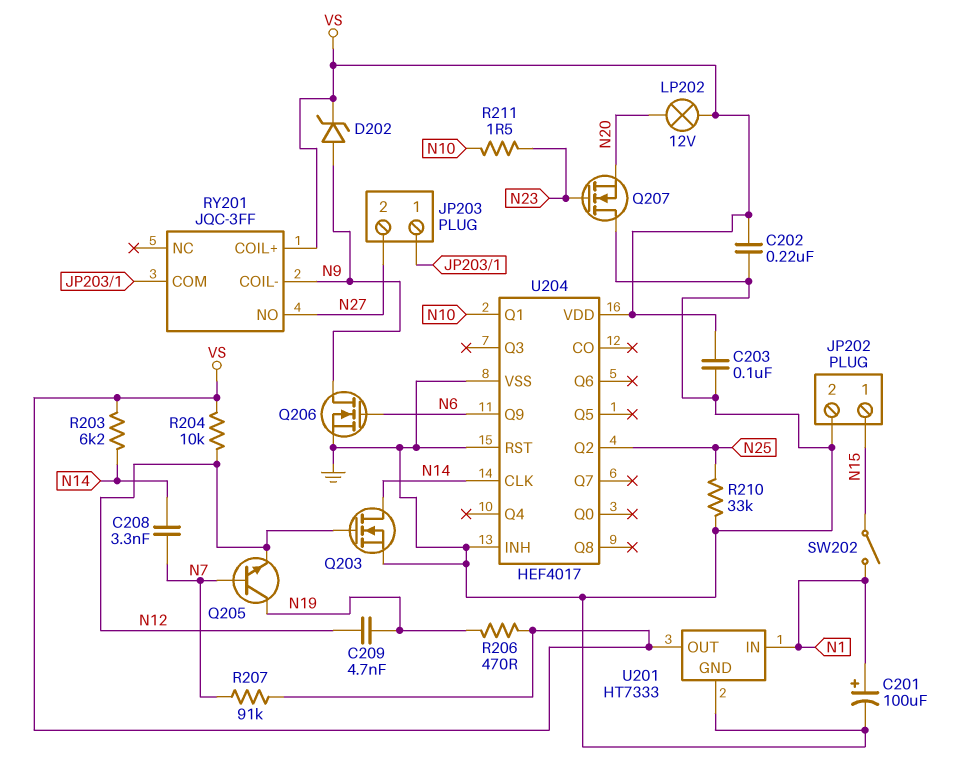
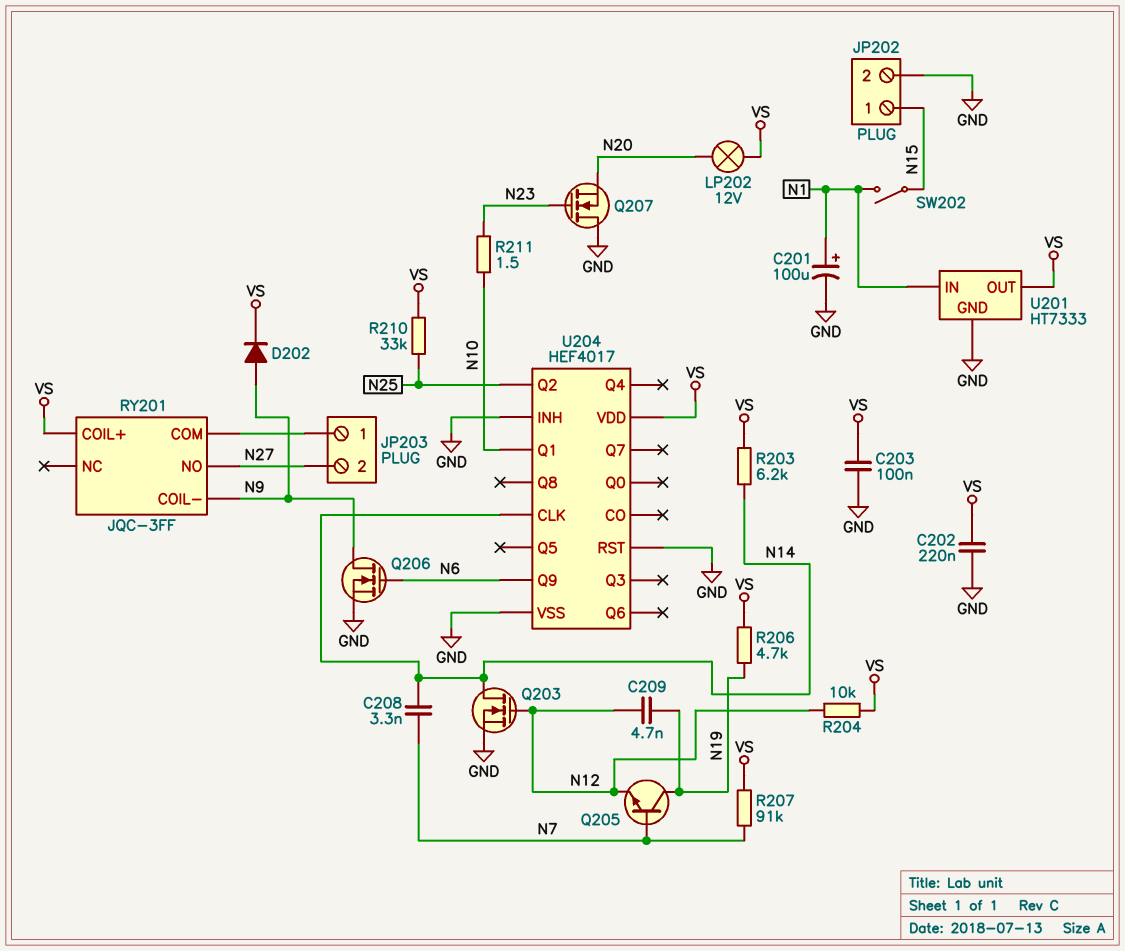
D202: zener (A N9, K VS) -> diode (A N9, K VS)
R206: 470 (N19, VS) -> 4.7k (N19, VS)
R210: 33k (GND, N25) -> 33k (N25, VS)

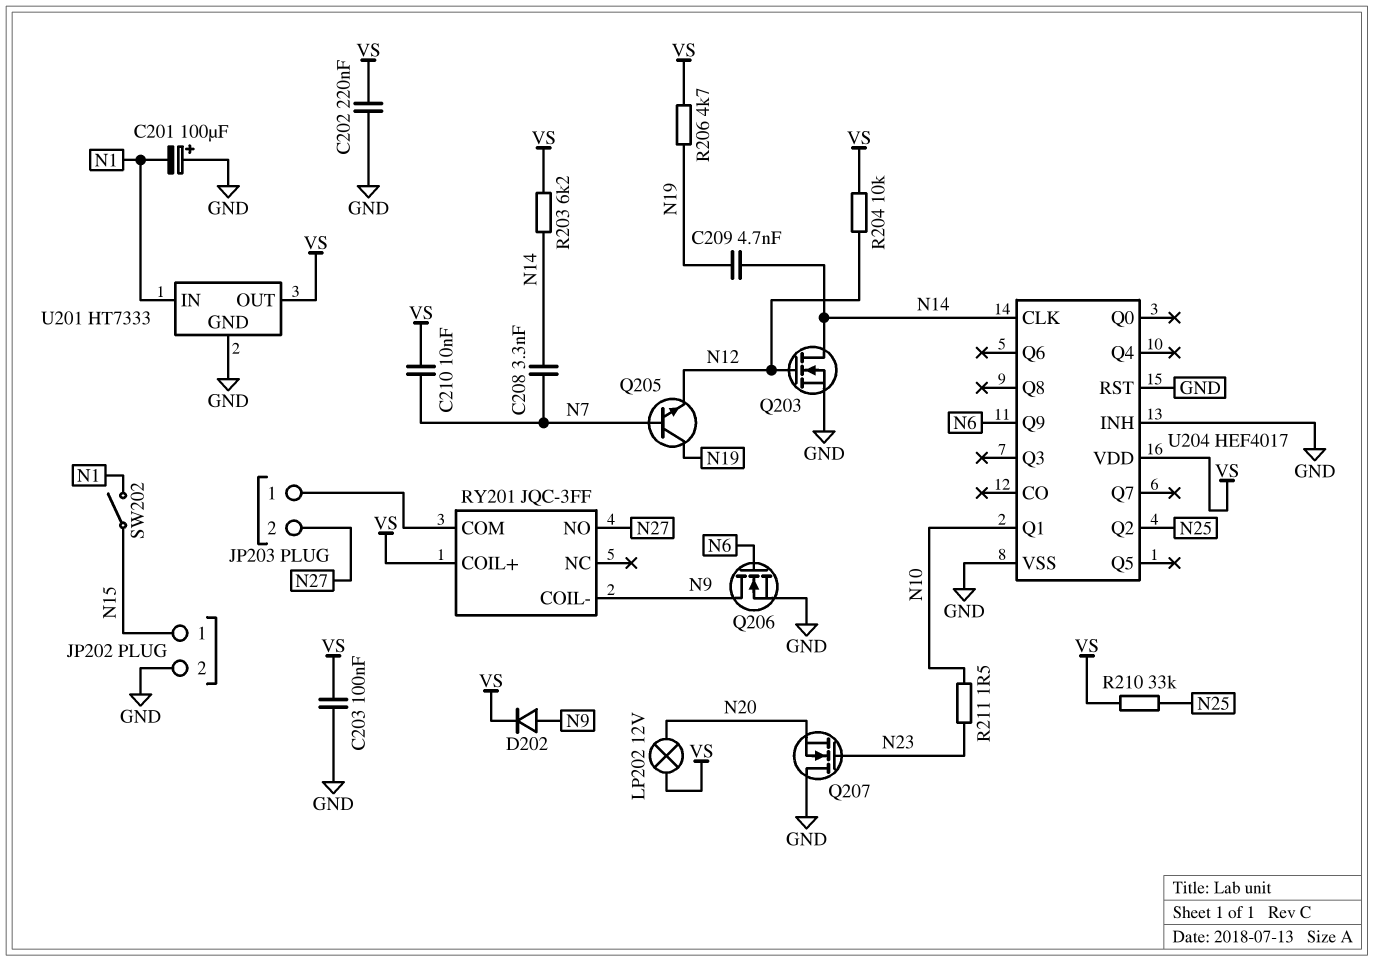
C201: 100uF (plus N1, minus GND) -> 100uF (plus GND, minus N1)
C209: 4.7nF (N12, N19) -> 4.7nF (N14, N19)
C210: none -> 10nF (N7, VS)
R207: 91k (N7, VS) -> none

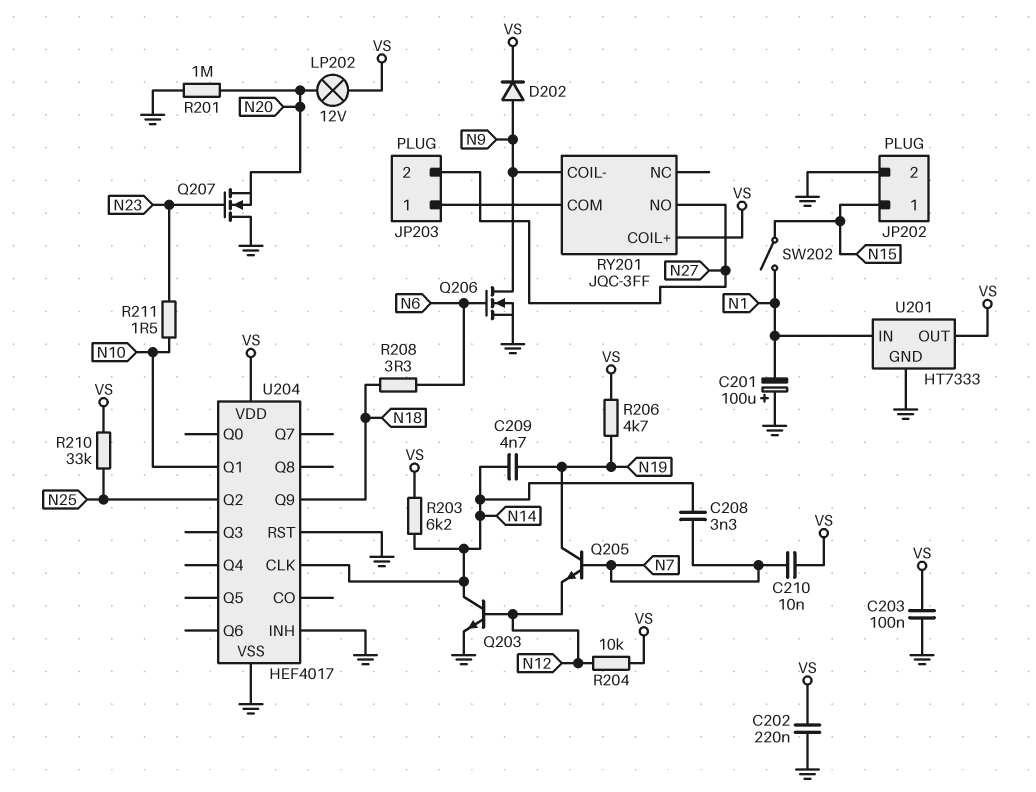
Q203: NMOS (G N12, D N14, S GND) -> NPN (B N12, C N14, E GND)
R201: none -> 1M (GND, N20)
R208: none -> 3.3 (N6, N18)
U204 pin Q9: N6 -> N18

